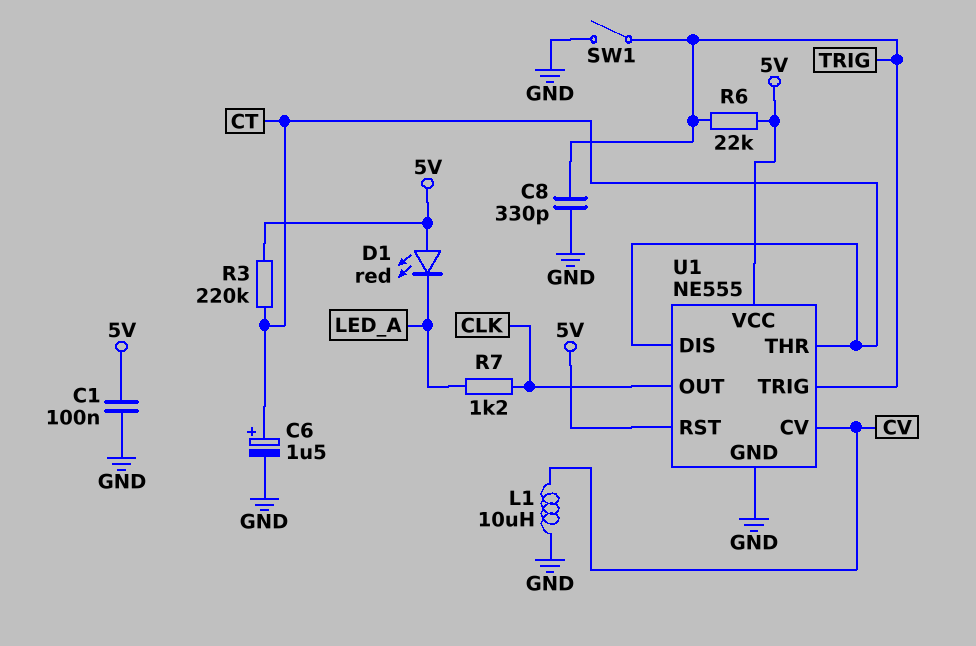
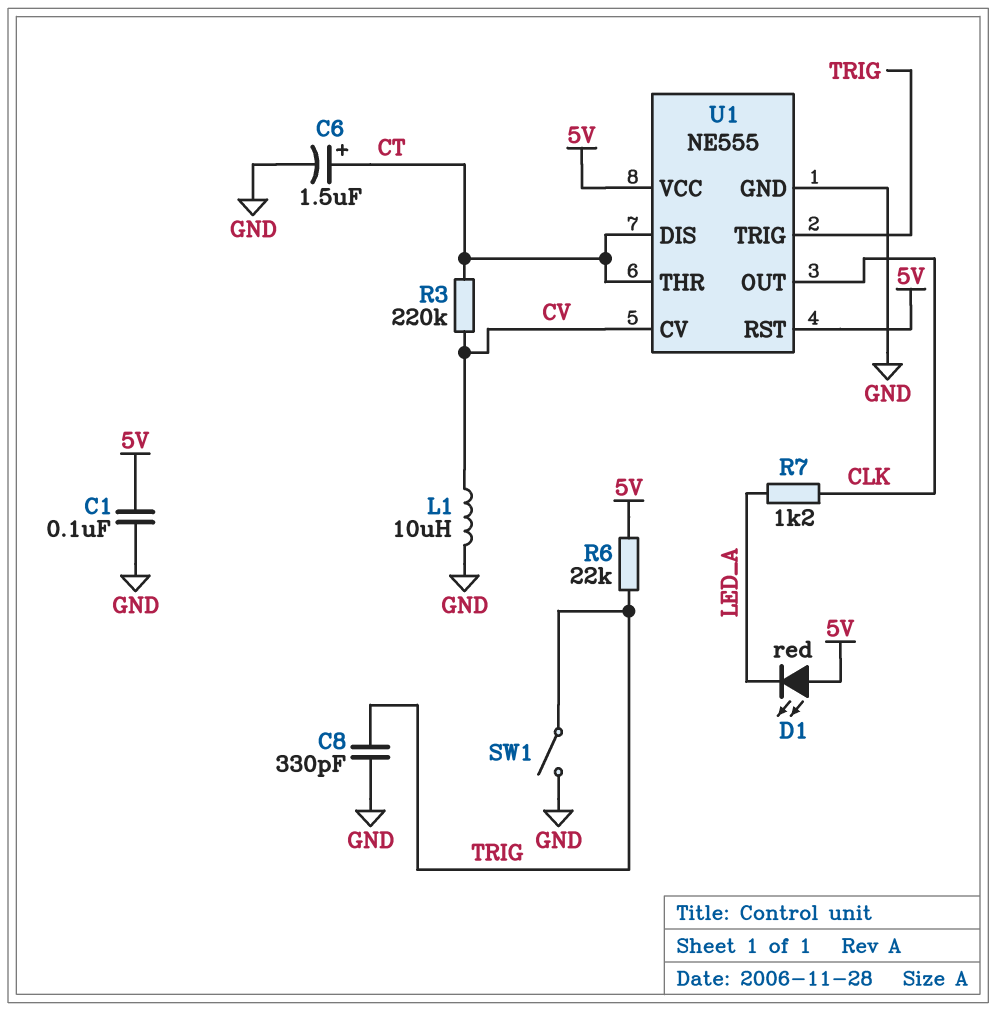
R3: 220k (5V, CT) -> 220k (CT, CV)

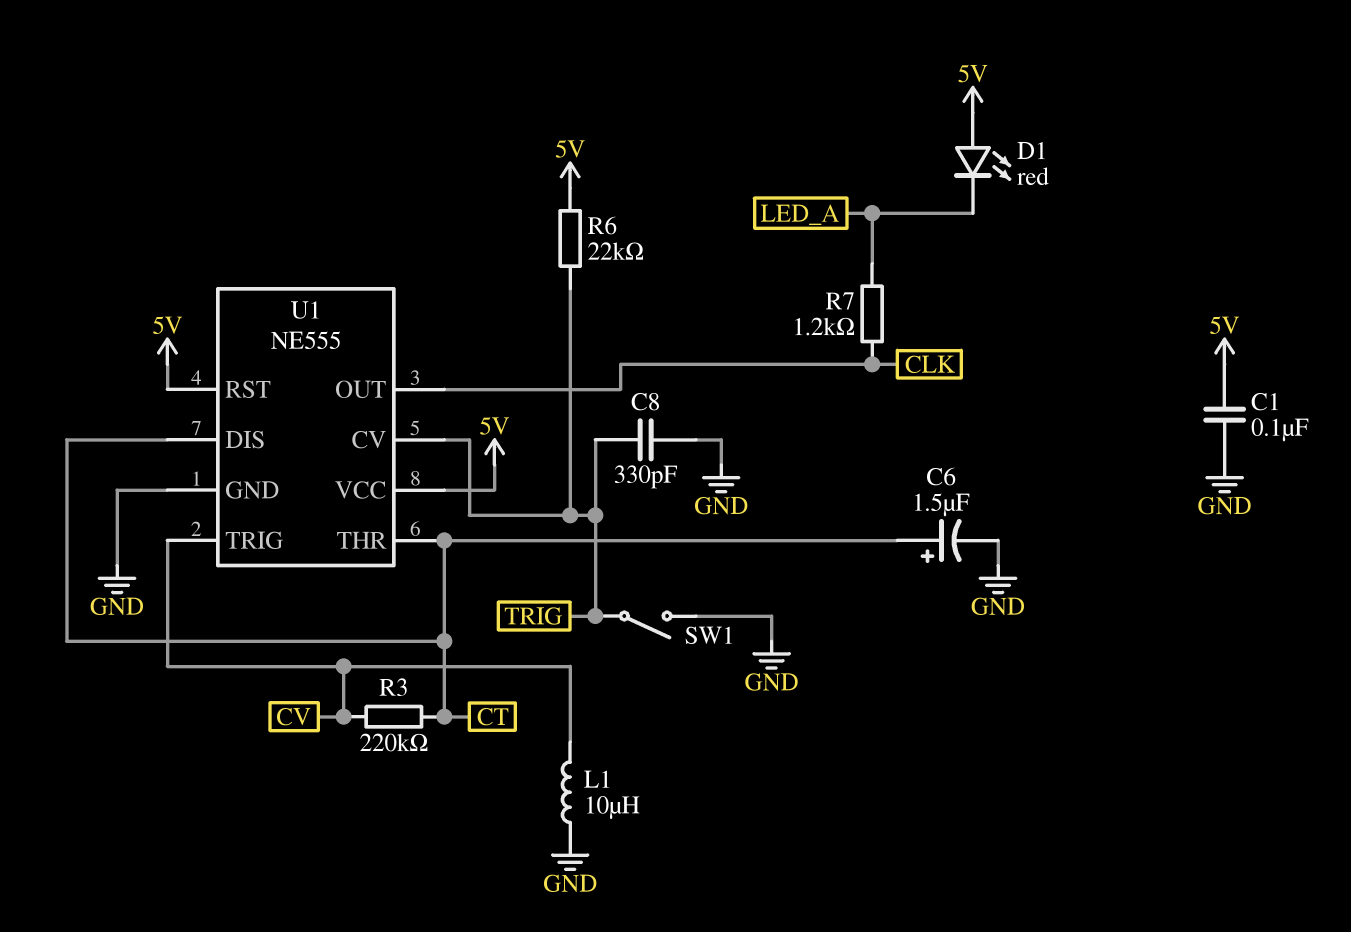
U1 pin CV: CV -> TRIG
U1 pin TRIG: TRIG -> CV

